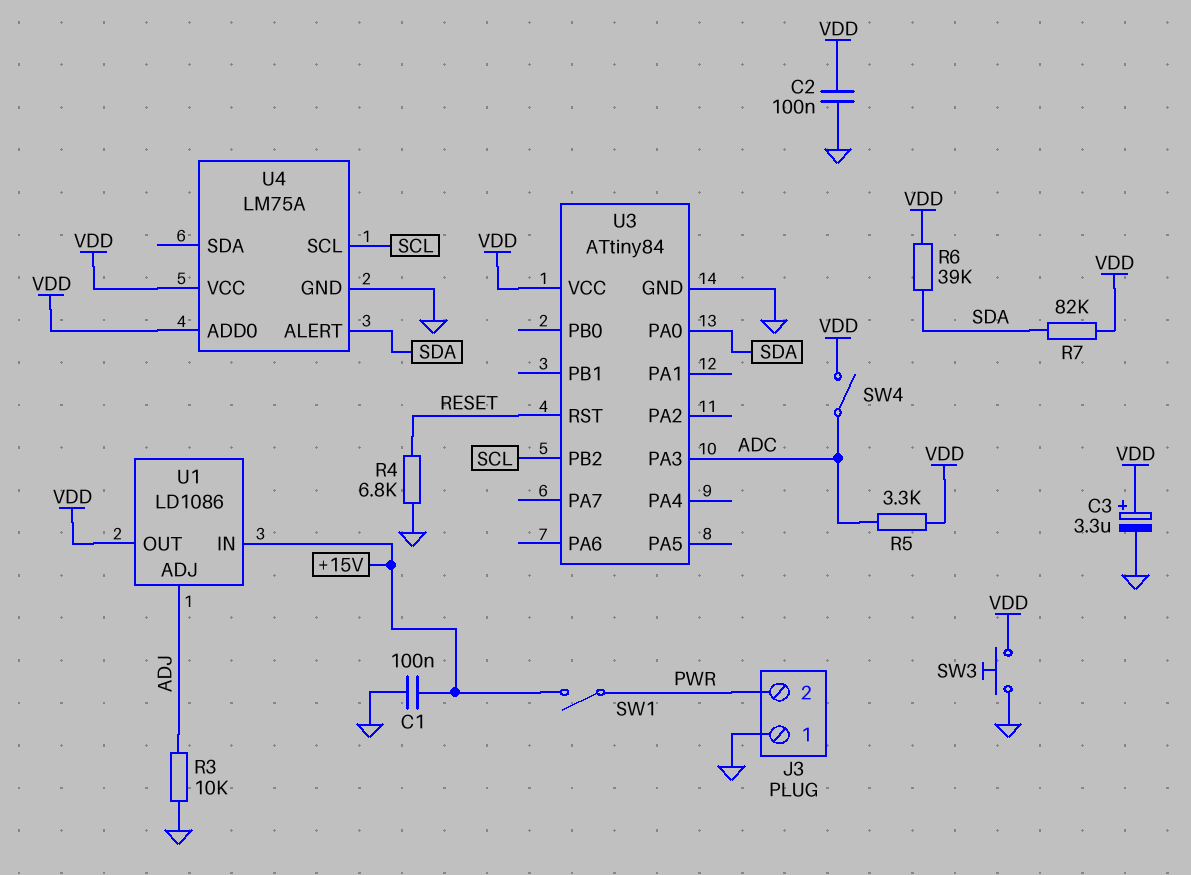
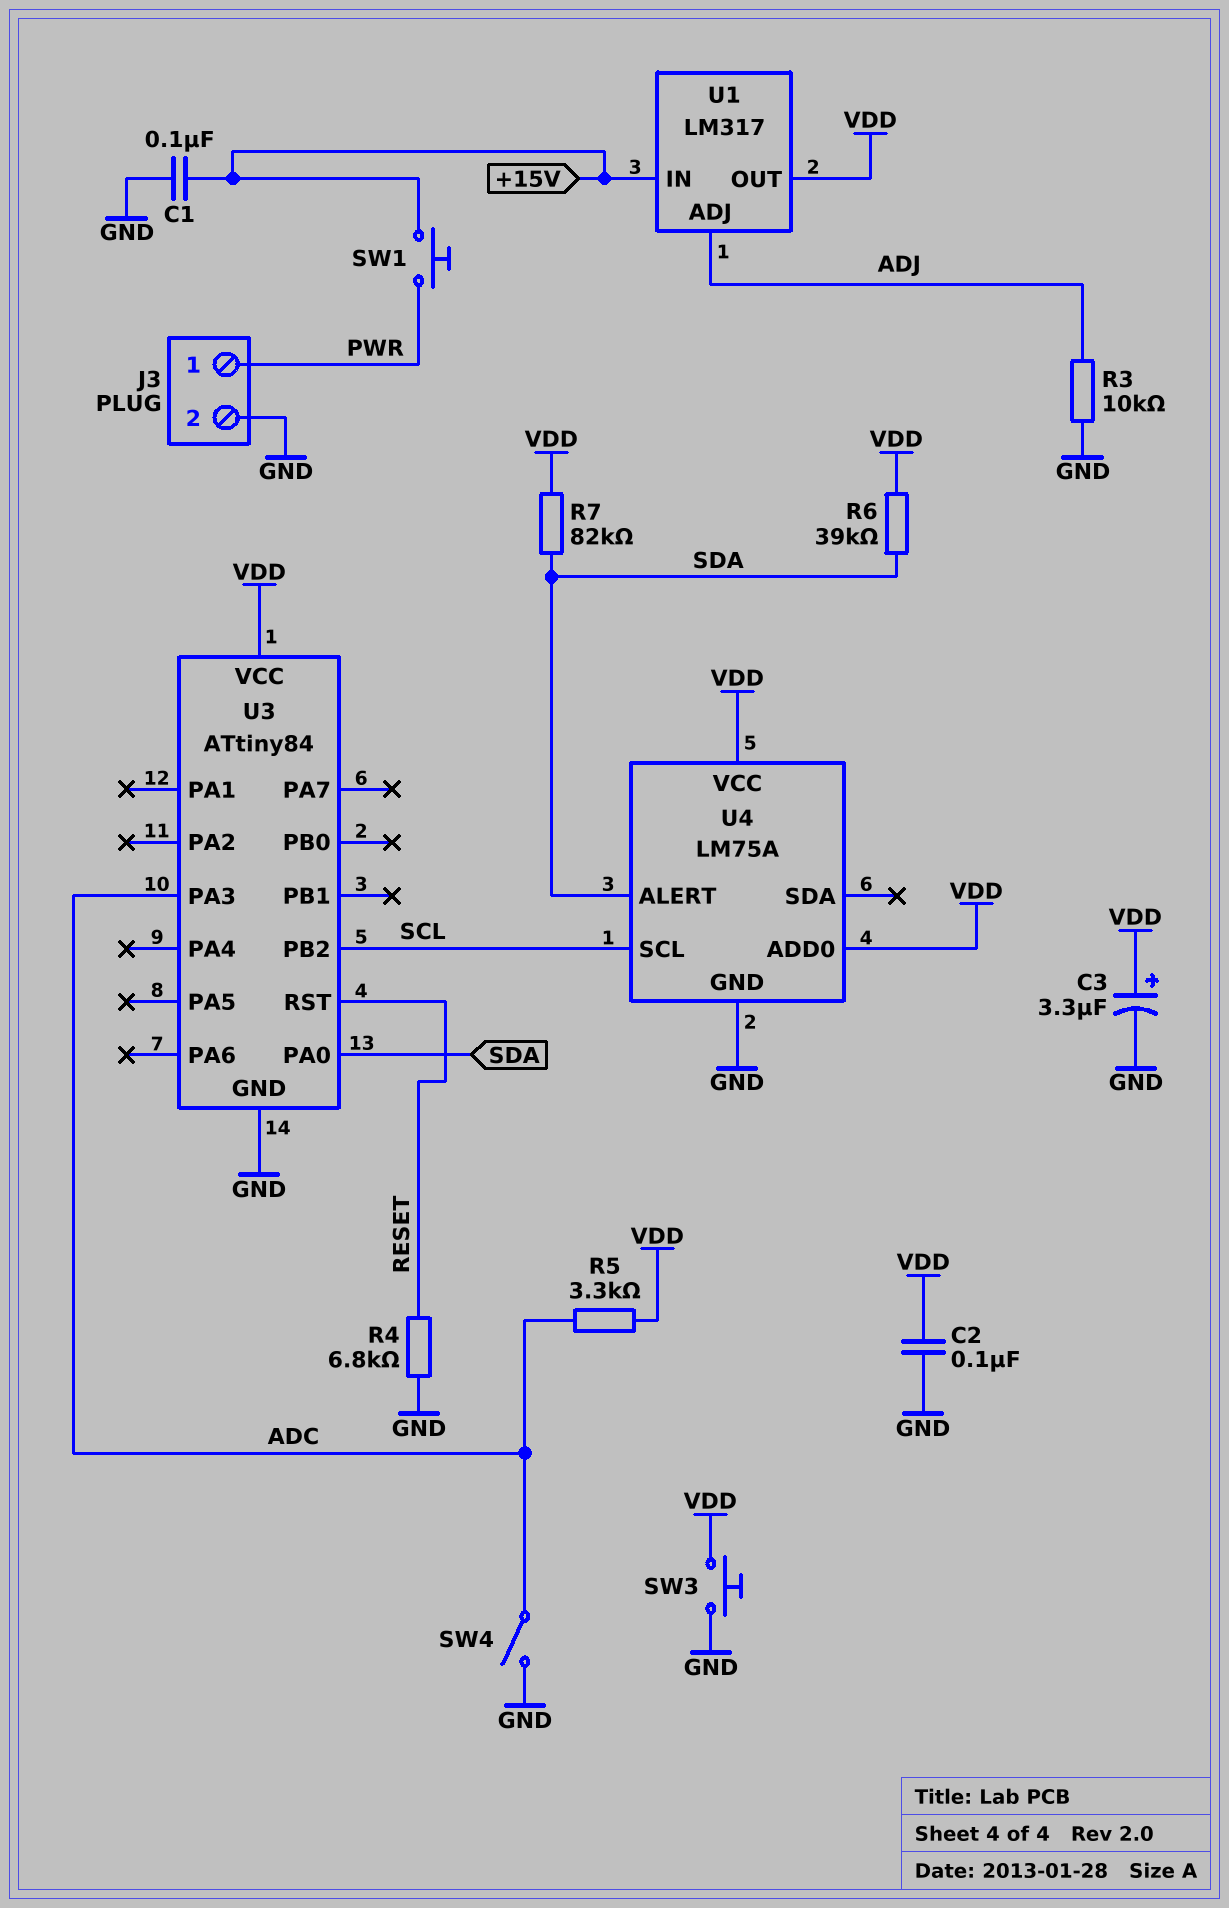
J3 pin 1: GND -> PWR
J3 pin 2: PWR -> GND
SW1: switch (+15V, PWR) -> button (+15V, PWR)
SW4: switch (ADC, VDD) -> switch (ADC, GND)
U1: LD1086 -> LM317

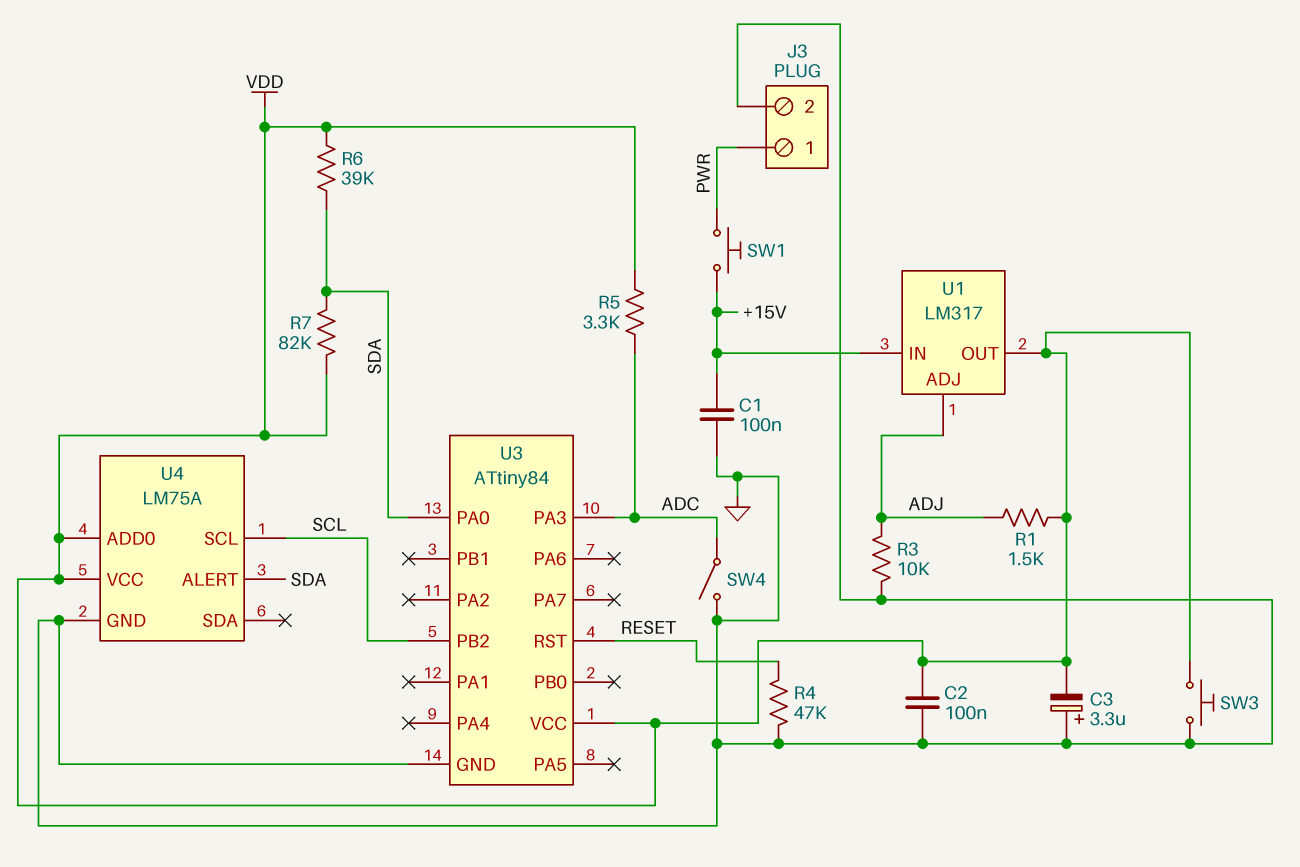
C3: 3.3uF (plus VDD, minus GND) -> 3.3uF (plus GND, minus VDD)
R1: none -> 1.5k (ADJ, VDD)
R4: 6.8k (GND, RESET) -> 47k (GND, RESET)

